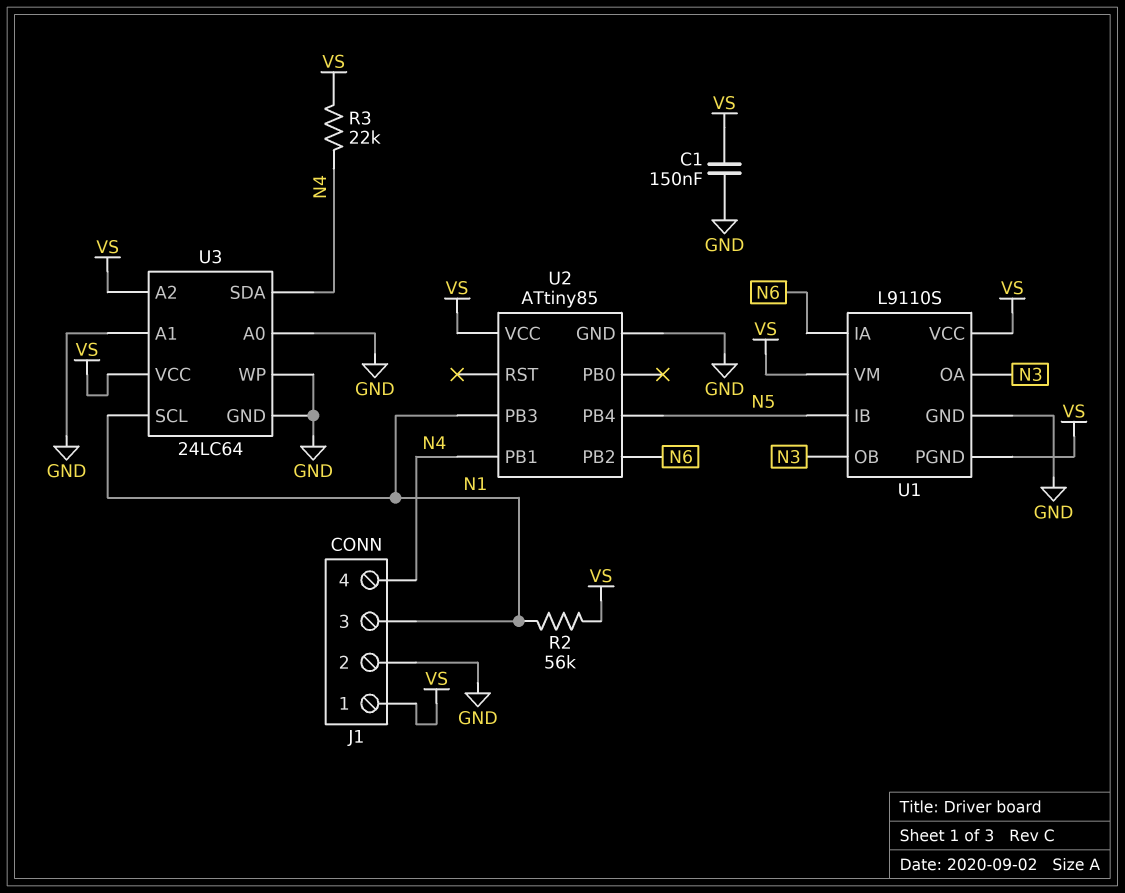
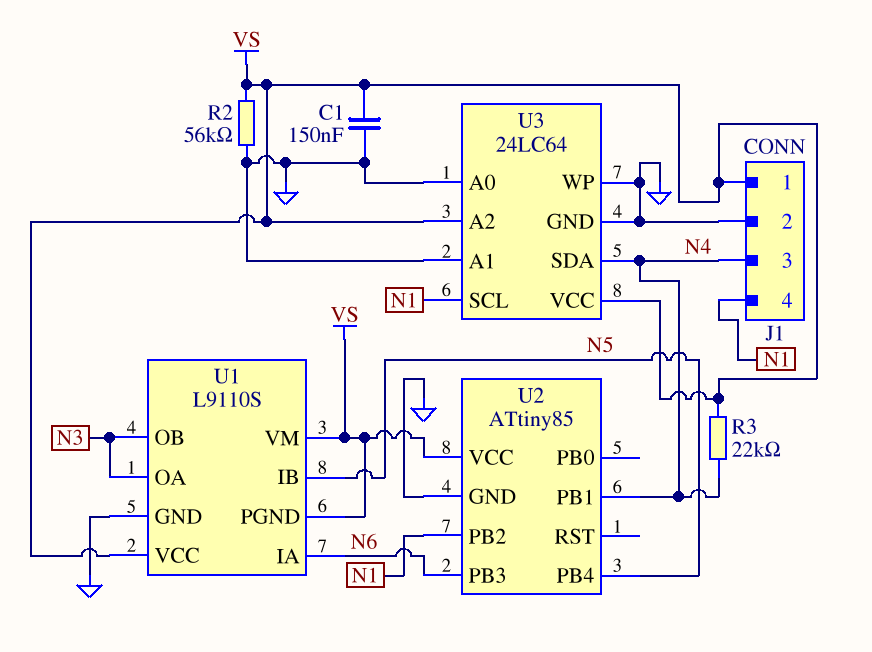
J1 pin 3: N1 -> N4
J1 pin 4: N4 -> N1
R2: 56k (N1, VS) -> 56k (GND, VS)
U2 pin PB2: N6 -> N1
U2 pin PB3: N1 -> N6

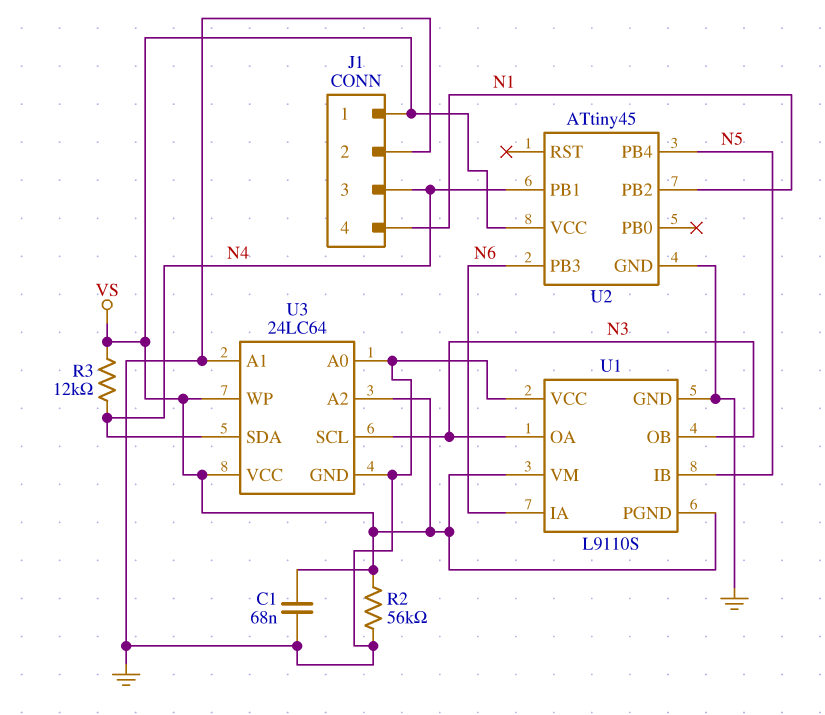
C1: 150nF (GND, VS) -> 68nF (GND, VS)
R3: 22k (N4, VS) -> 12k (N4, VS)
U1 pin VCC: VS -> GND
U2: ATtiny85 -> ATtiny45
U3 pin SCL: N1 -> N3
U3 pin WP: GND -> VS

